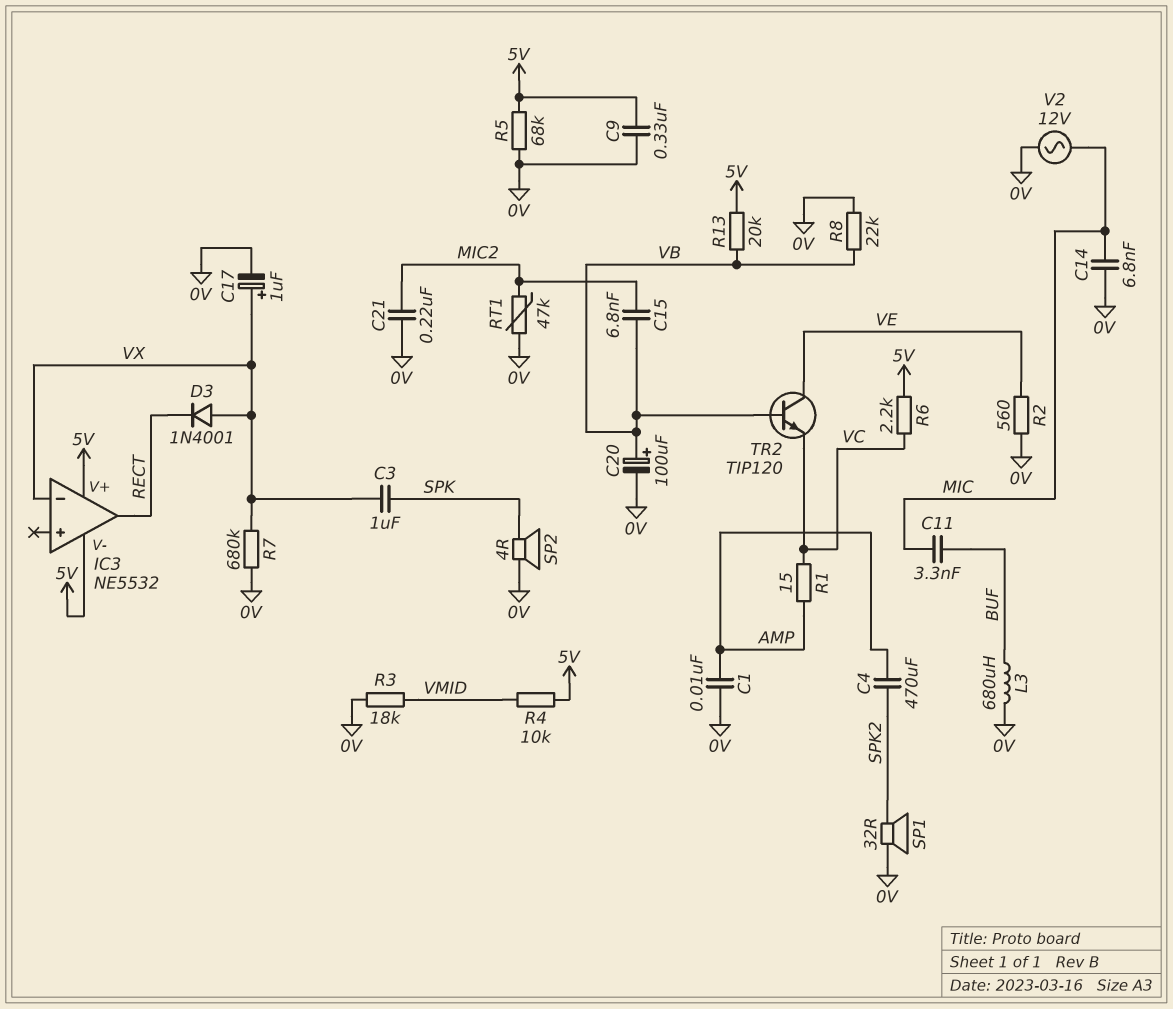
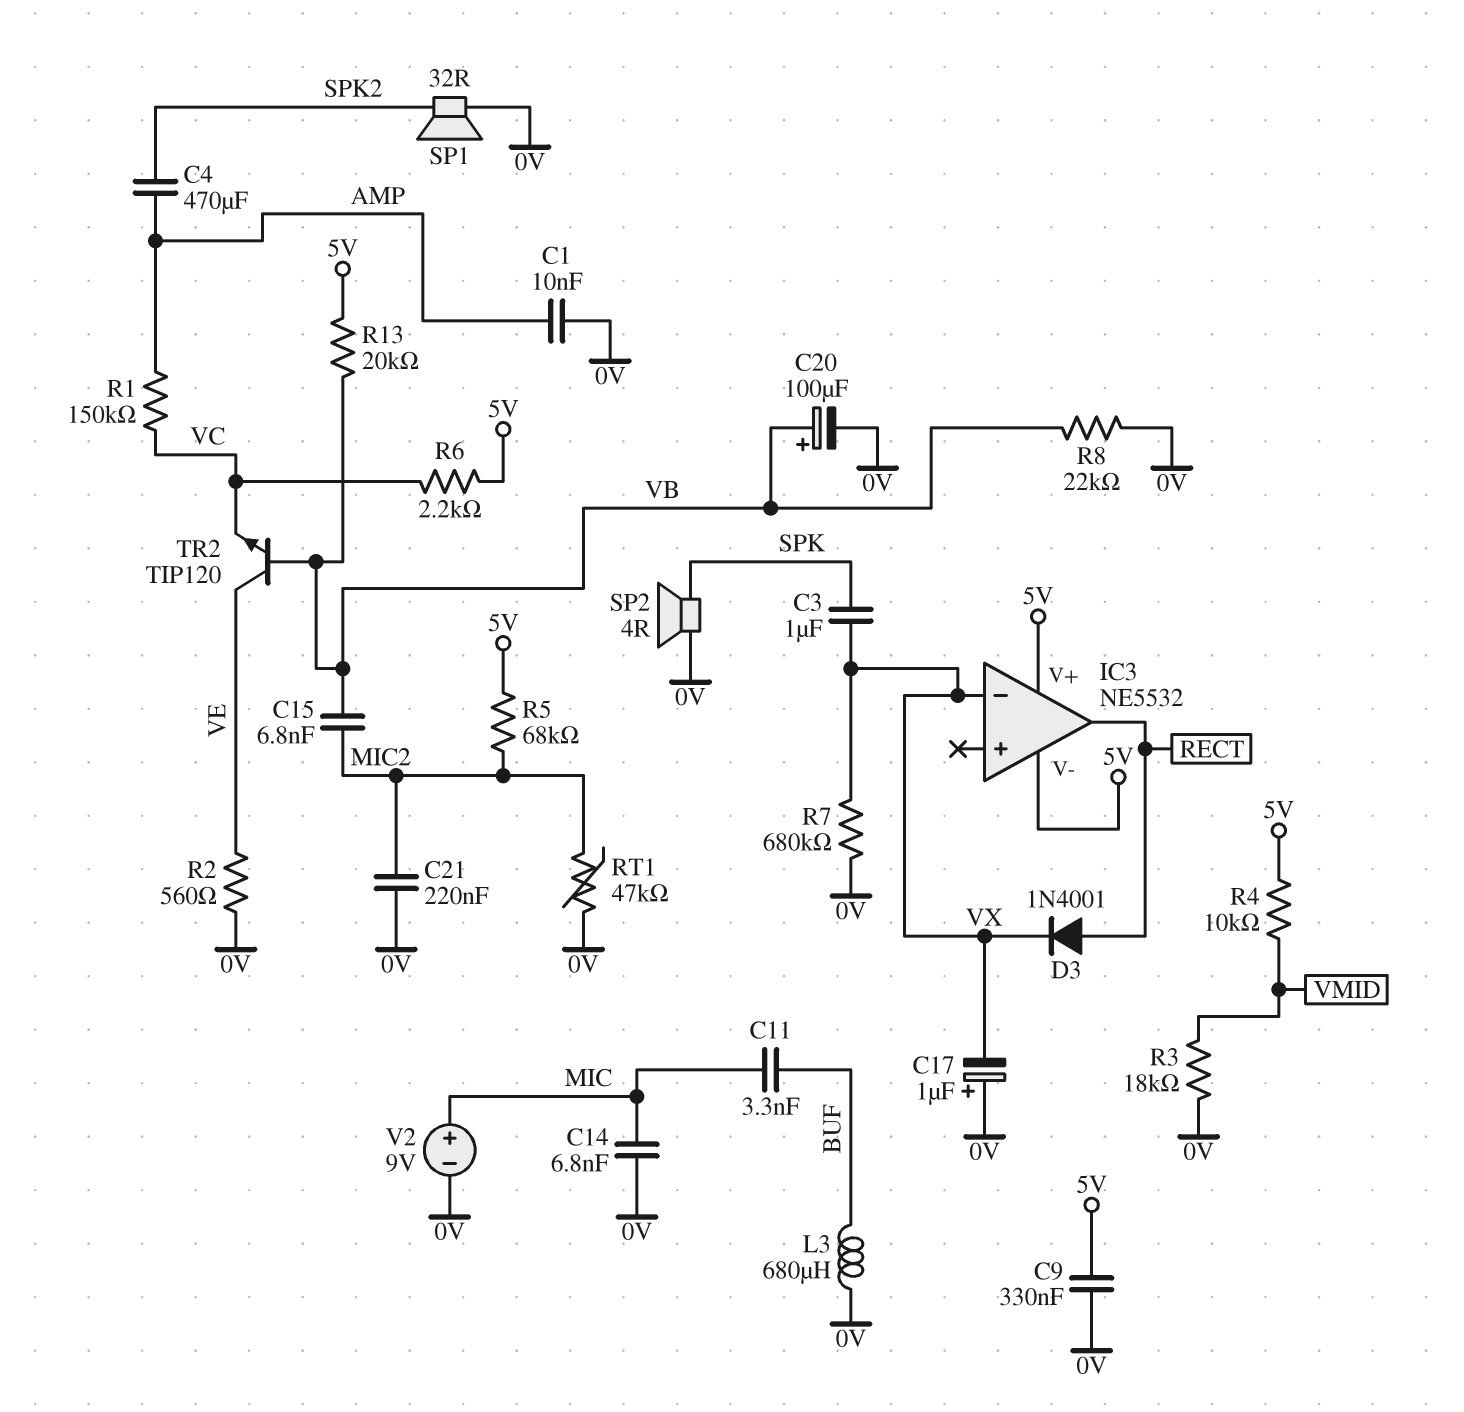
C17: 1uF (plus VX, minus 0V) -> 1uF (plus 0V, minus VX)
D3: diode 1N4001 (A VX, K RECT) -> diode 1N4001 (A RECT, K VX)
R1: 15 (AMP, VC) -> 150k (AMP, VC)
R5: 68k (0V, 5V) -> 68k (5V, MIC2)
V2: AC 12V (0V, MIC) -> 9V (plus MIC, minus 0V)

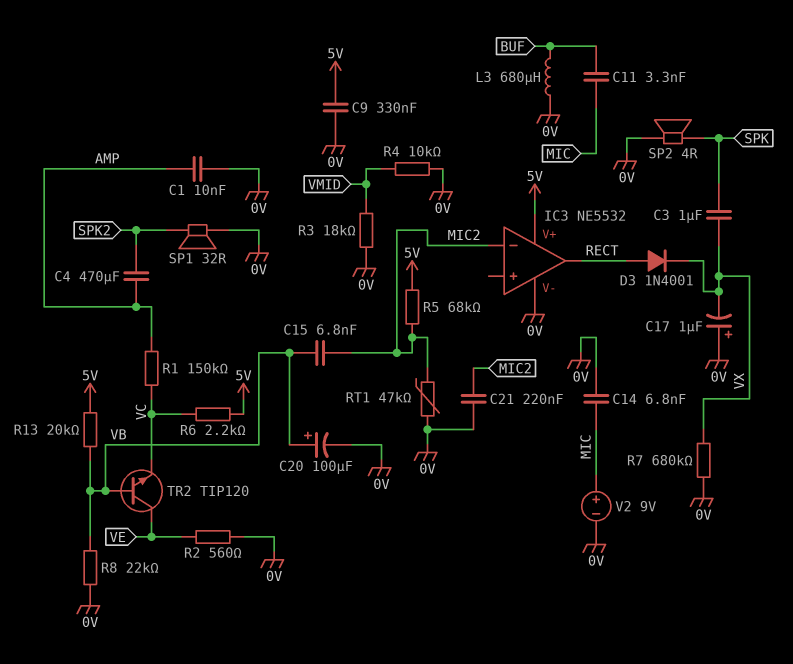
IC3 pin V-: 5V -> 0V
IC3 pin in-: VX -> MIC2
R4: 10k (5V, VMID) -> 10k (0V, VMID)

